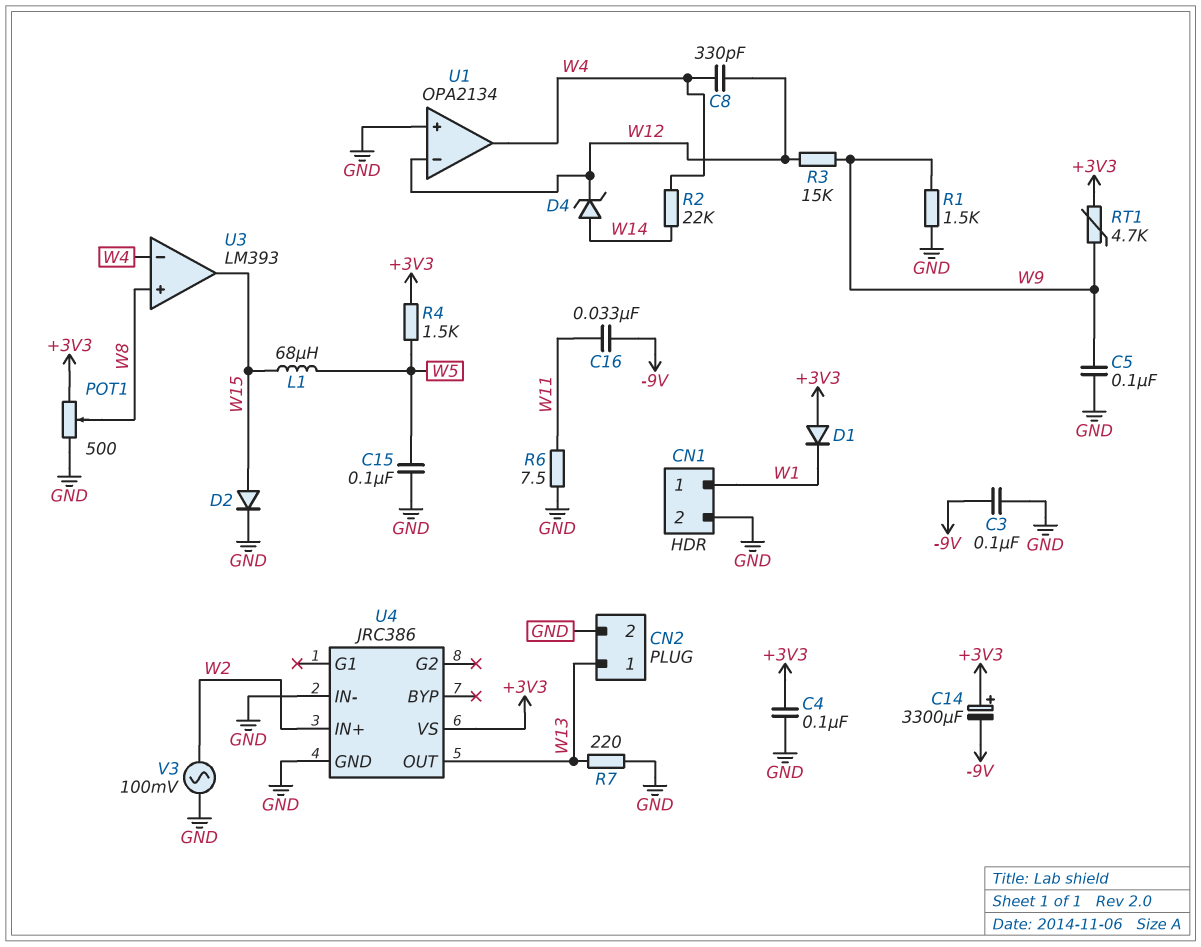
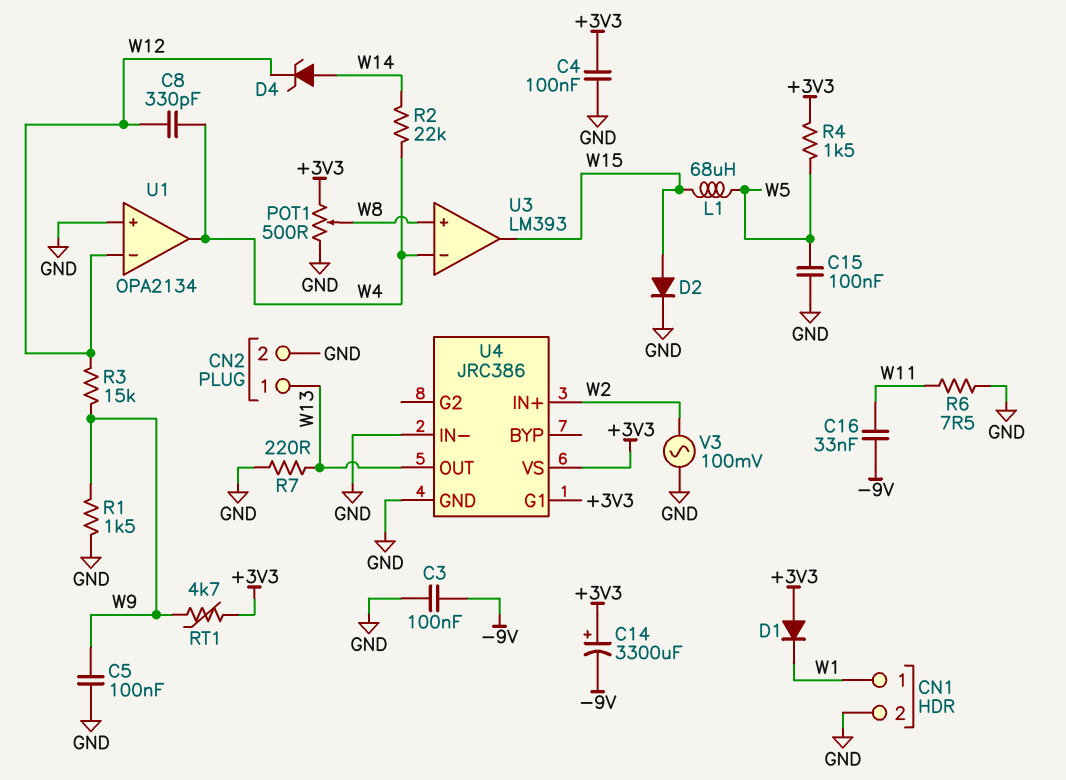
U4 pin G1: none -> +3V3

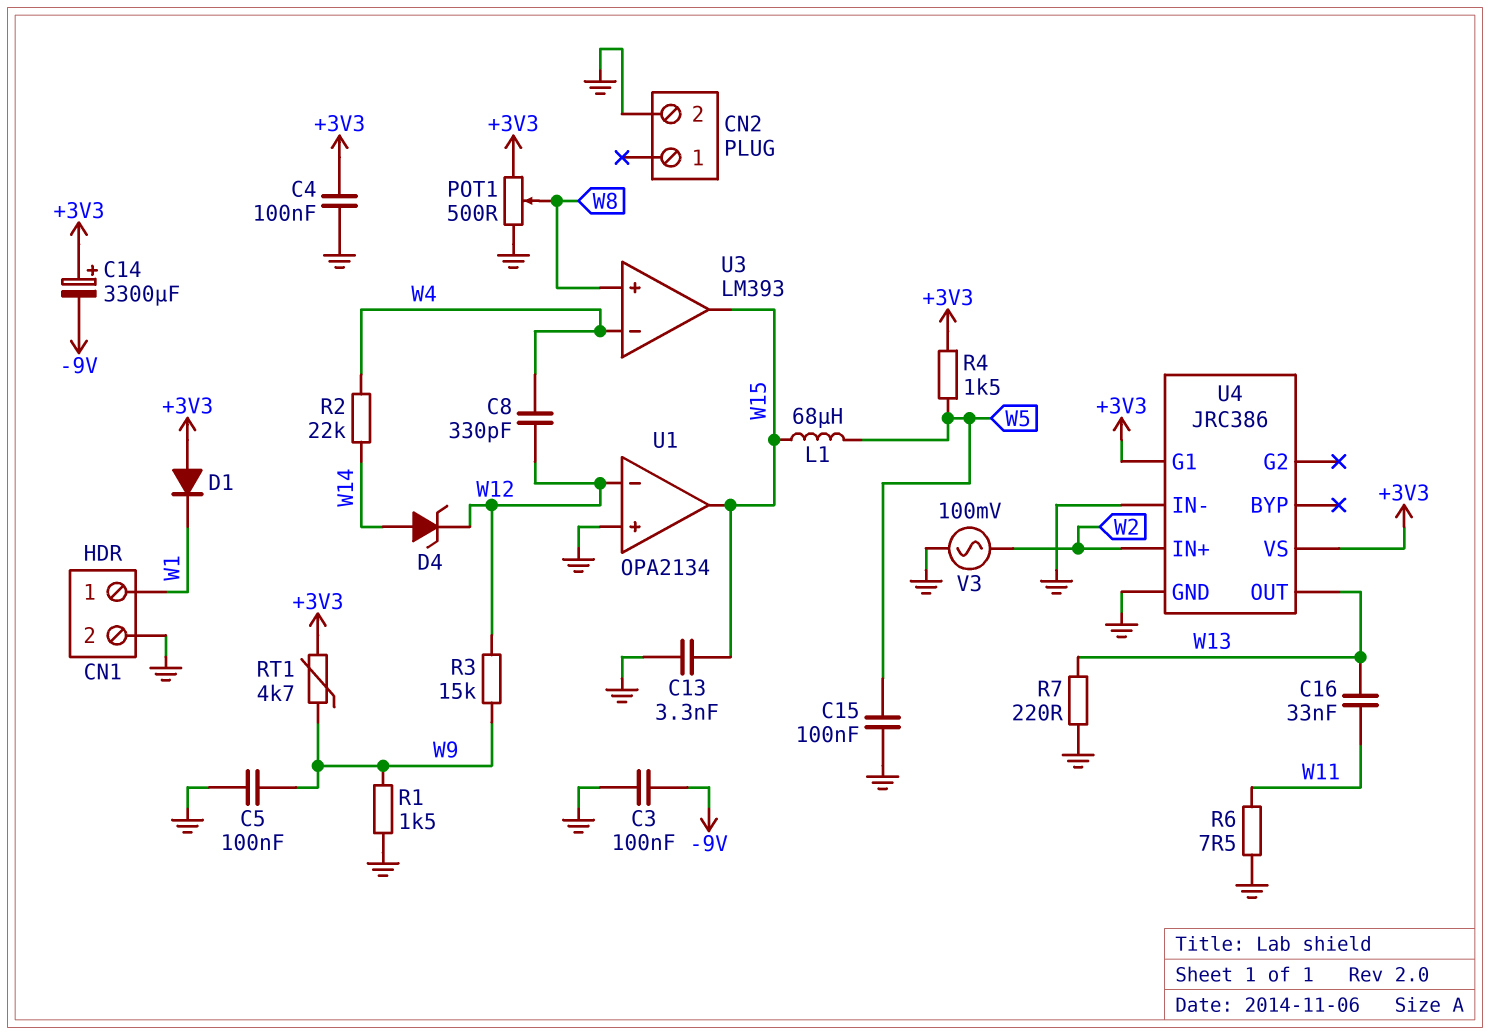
C13: none -> 3.3nF (GND, W15)
C16: 33nF (-9V, W11) -> 33nF (W11, W13)
CN2 pin 1: W13 -> none
D2: diode (A W15, K GND) -> none
U1 pin out: W4 -> W15

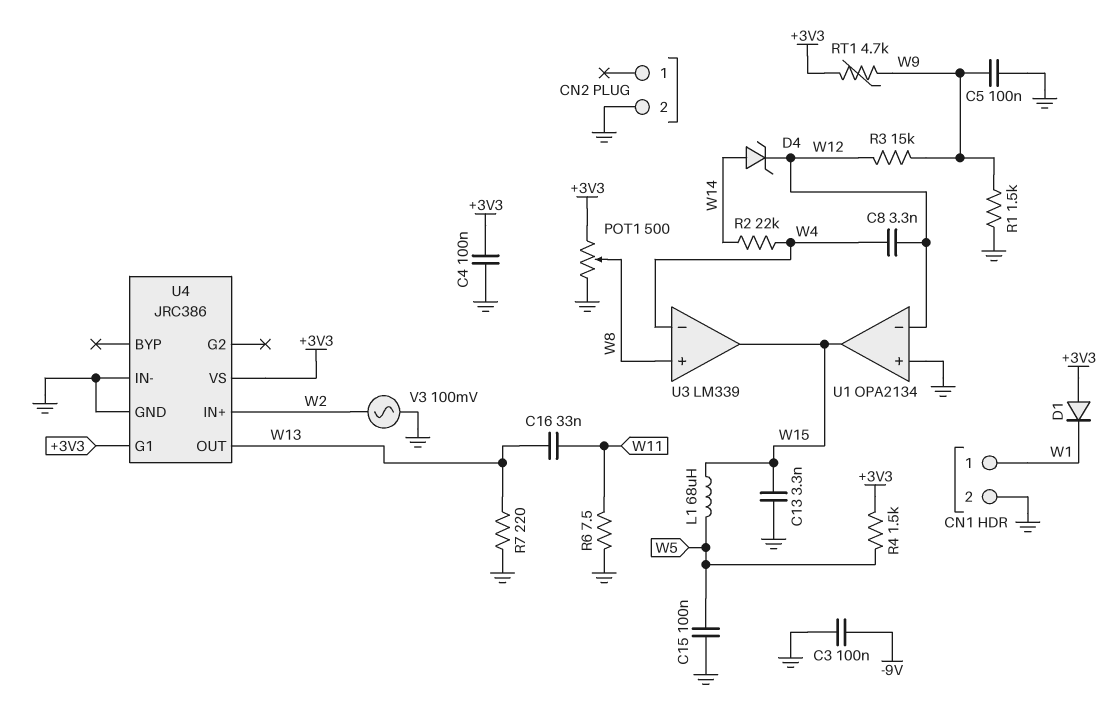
C8: 330pF (W4, W12) -> 3.3nF (W4, W12)
C14: 3300uF (plus +3V3, minus -9V) -> none
U3: LM393 -> LM339

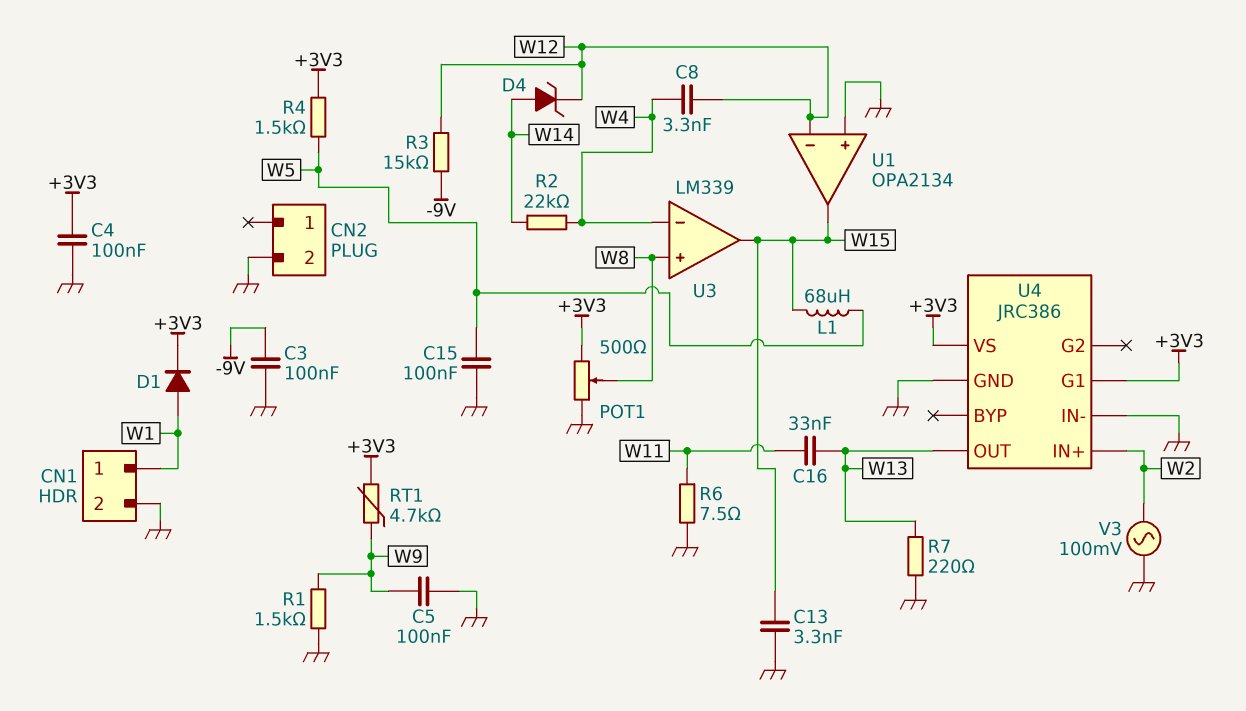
D1: diode (A +3V3, K W1) -> diode (A W1, K +3V3)
R3: 15k (W9, W12) -> 15k (-9V, W12)

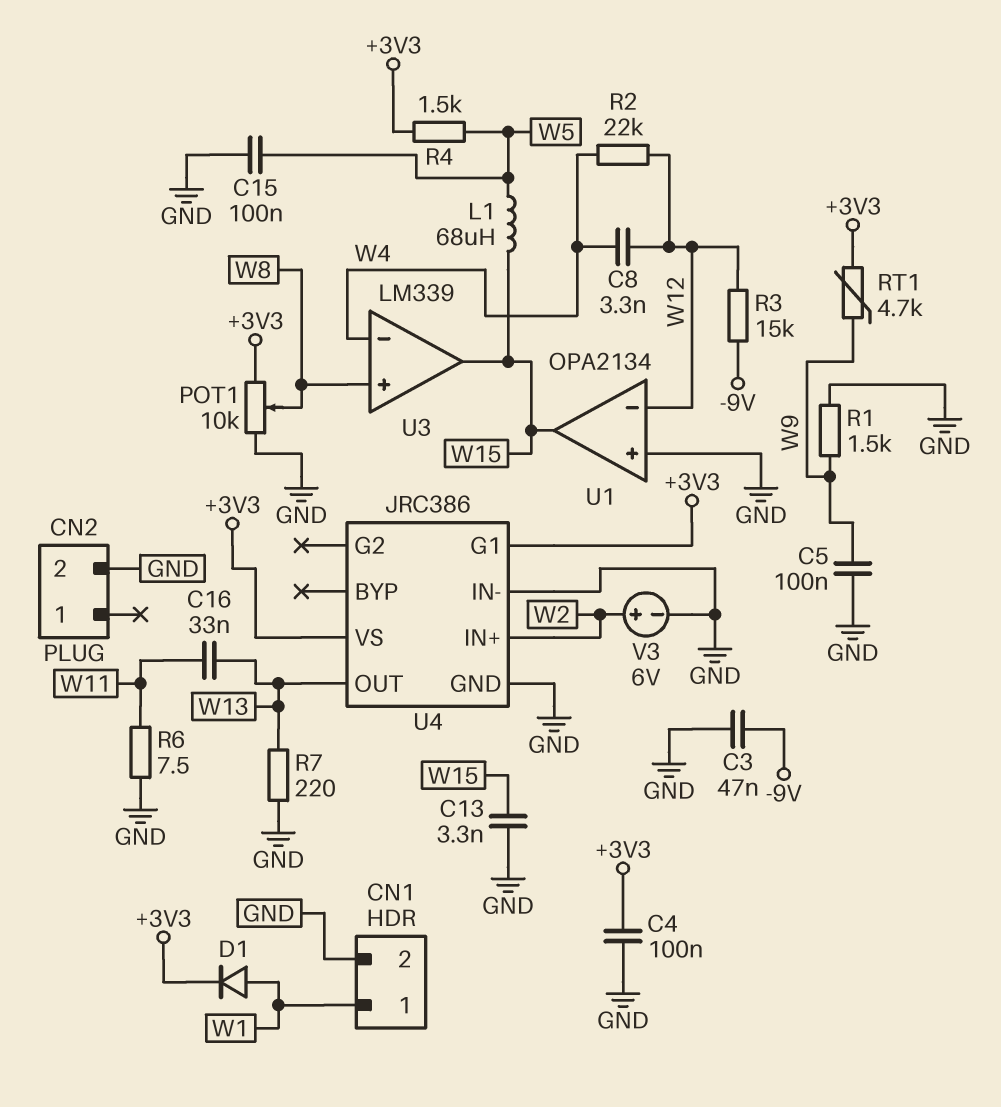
C3: 100nF (-9V, GND) -> 47nF (-9V, GND)
D4: zener (A W14, K W12) -> none
POT1: 500 (+3V3, GND, wiper W8) -> 10k (+3V3, GND, wiper W8)
R2: 22k (W4, W14) -> 22k (W4, W12)
V3: AC 100mV (GND, W2) -> 6V (plus W2, minus GND)

